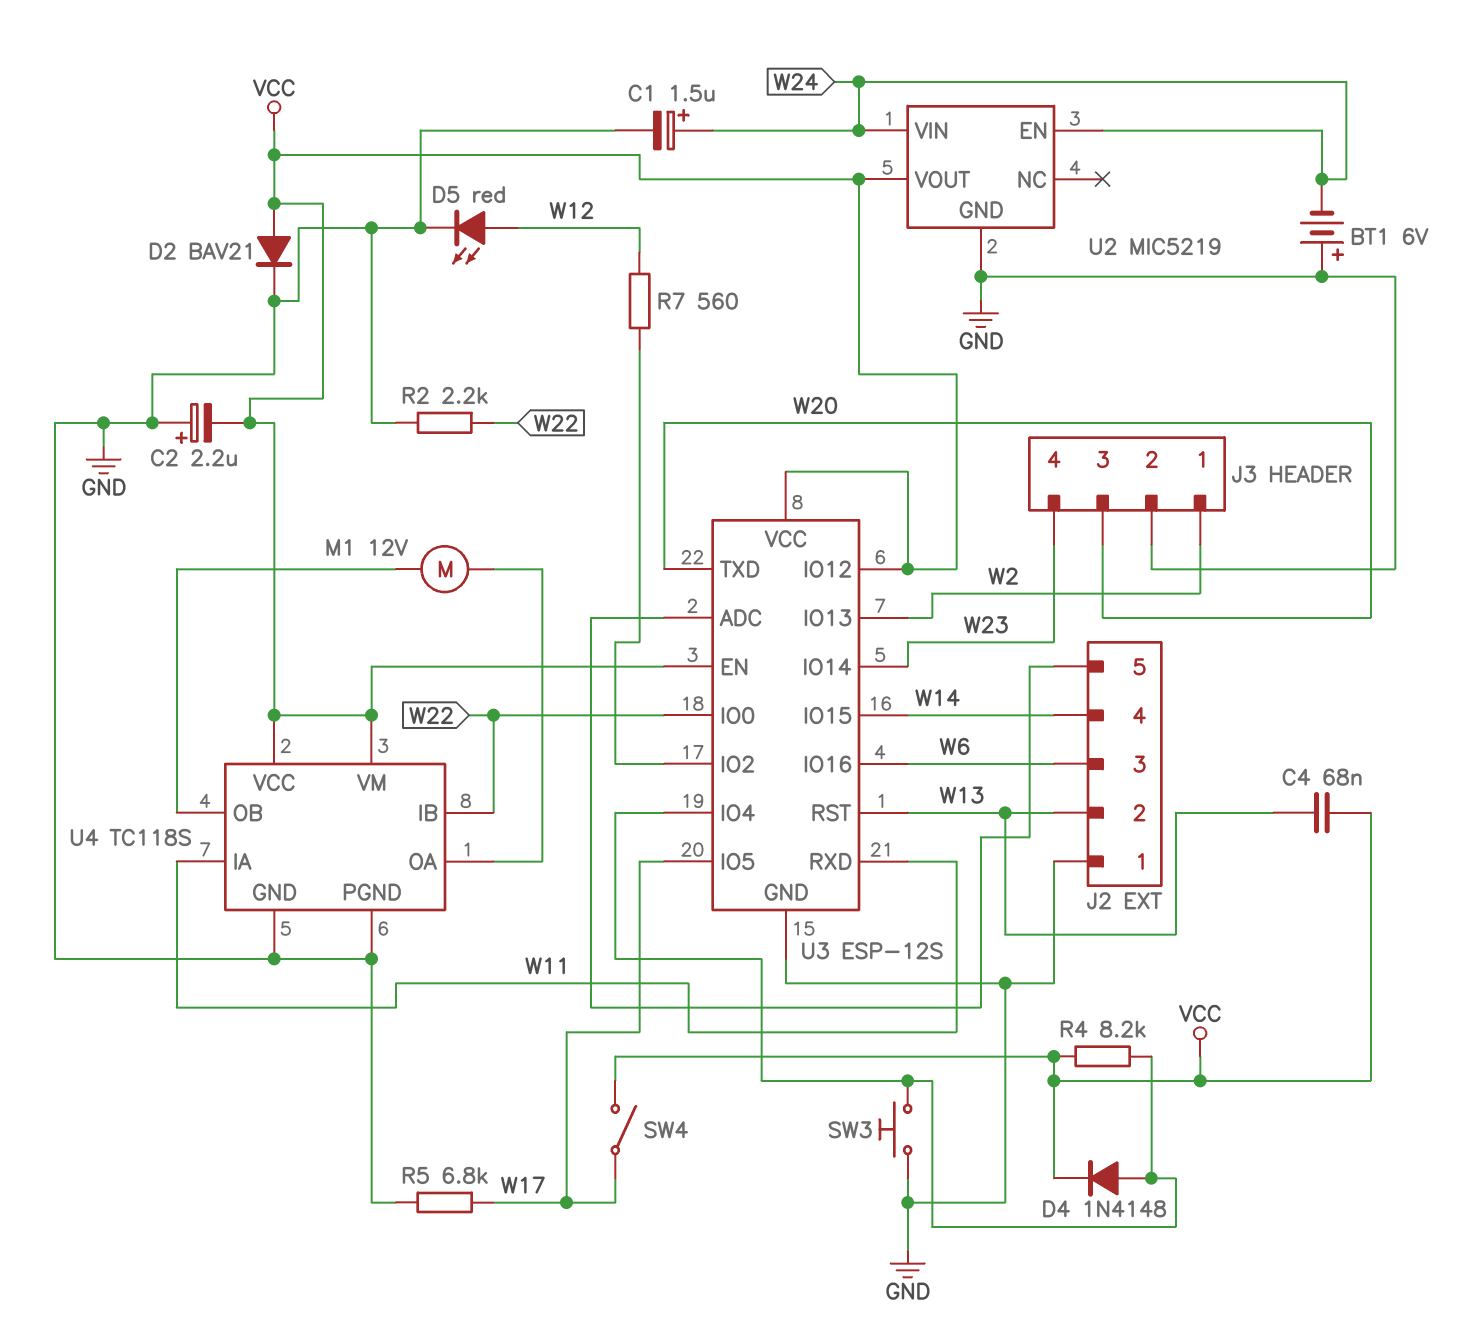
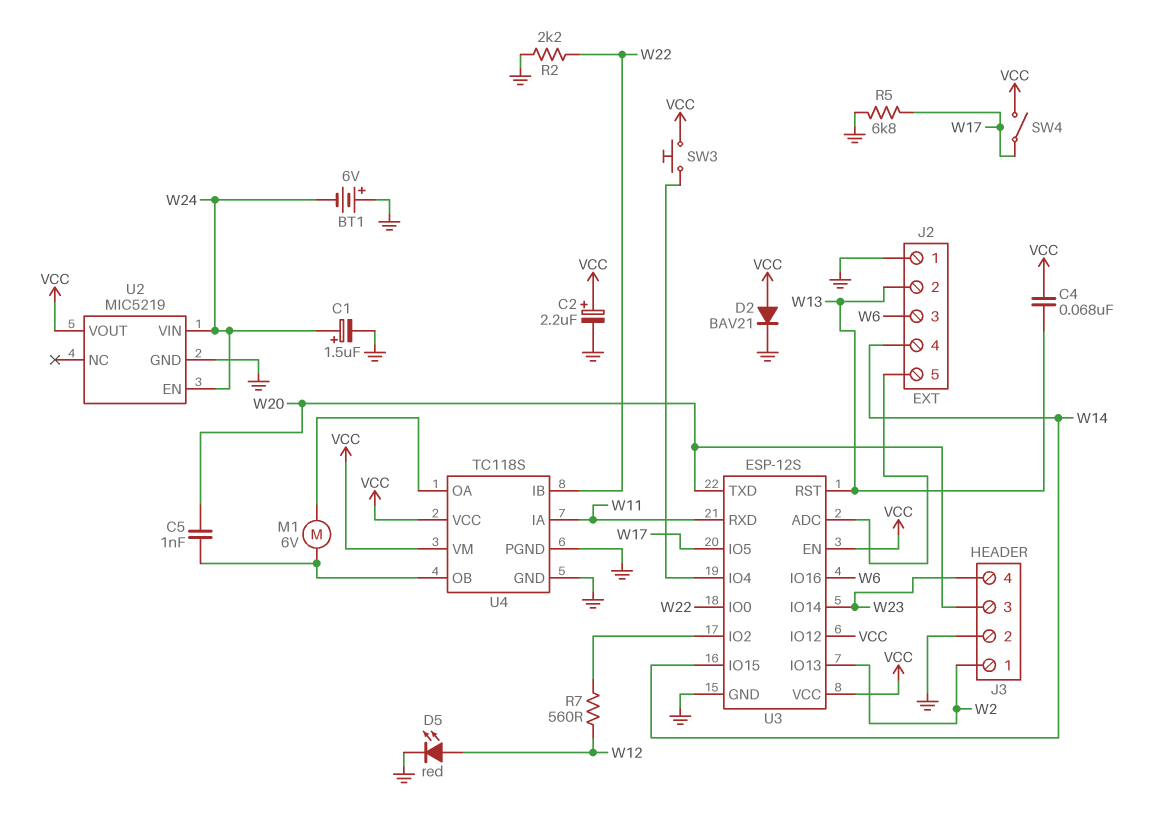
C2: 2.2uF (plus GND, minus VCC) -> 2.2uF (plus VCC, minus GND)
C5: none -> 1nF (U4/OB, W20)
D4: diode 1N4148 (A U3/IO4, K VCC) -> none
M1: motor 12V (U4/OA, U4/OB) -> motor 6V (U4/OA, U4/OB)
R4: 8.2k (U3/IO4, VCC) -> none
SW3: button (GND, U3/IO4) -> button (U3/IO4, VCC)

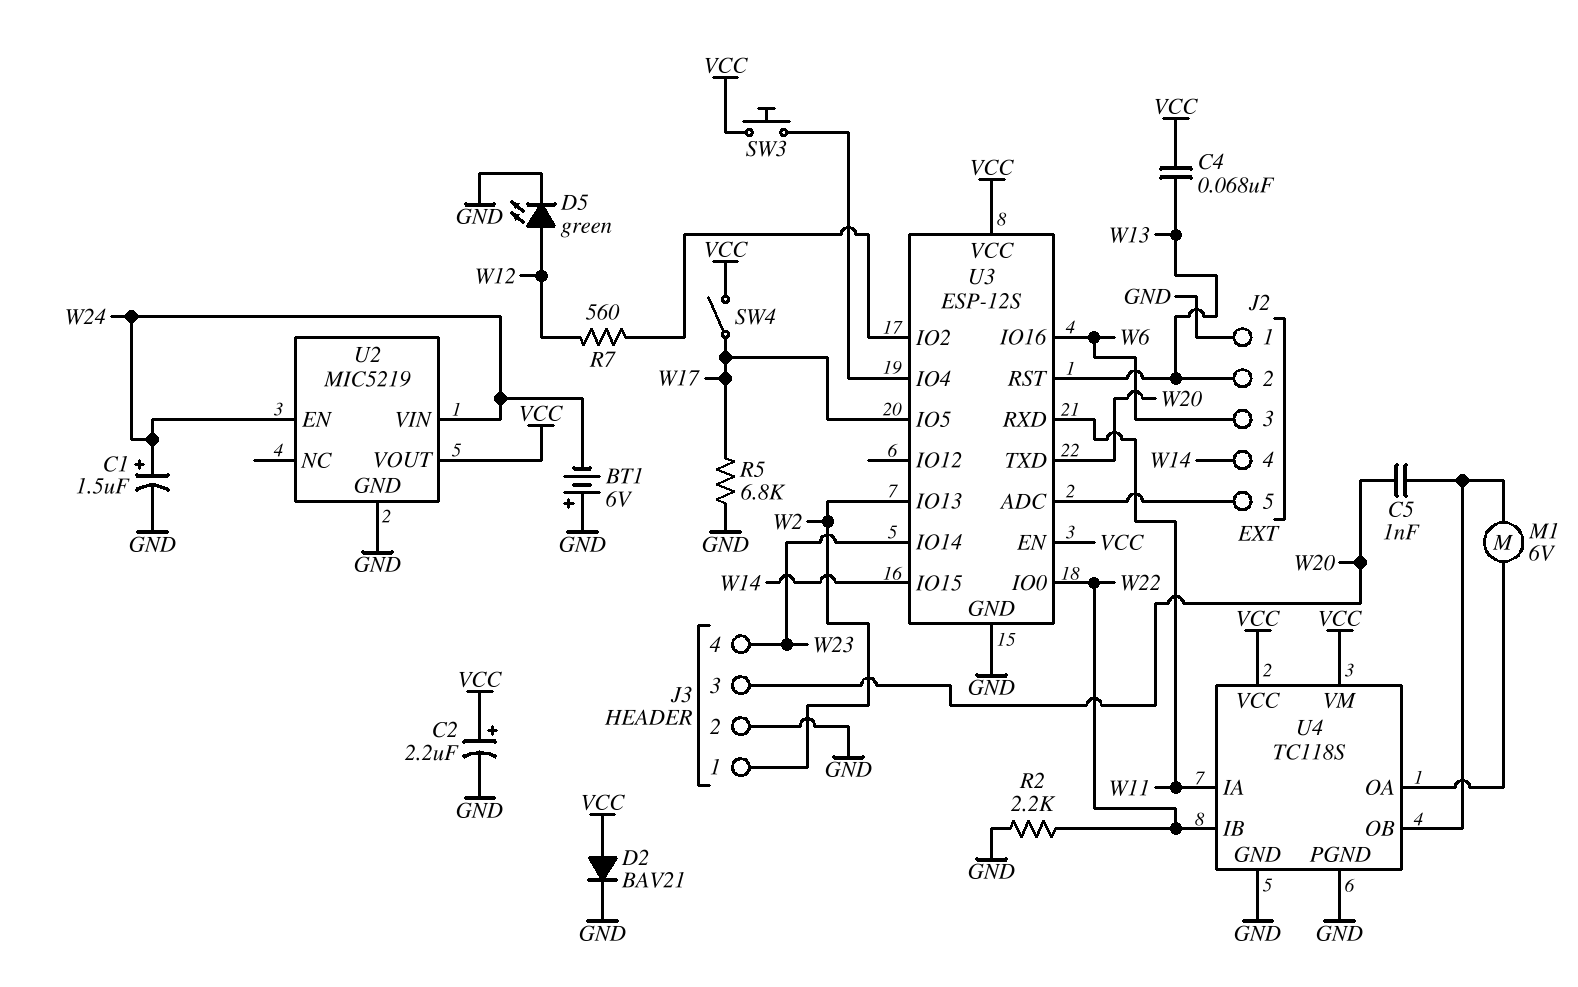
D5: LED red (A W12, K GND) -> LED green (A W12, K GND)
U3 pin IO12: VCC -> none

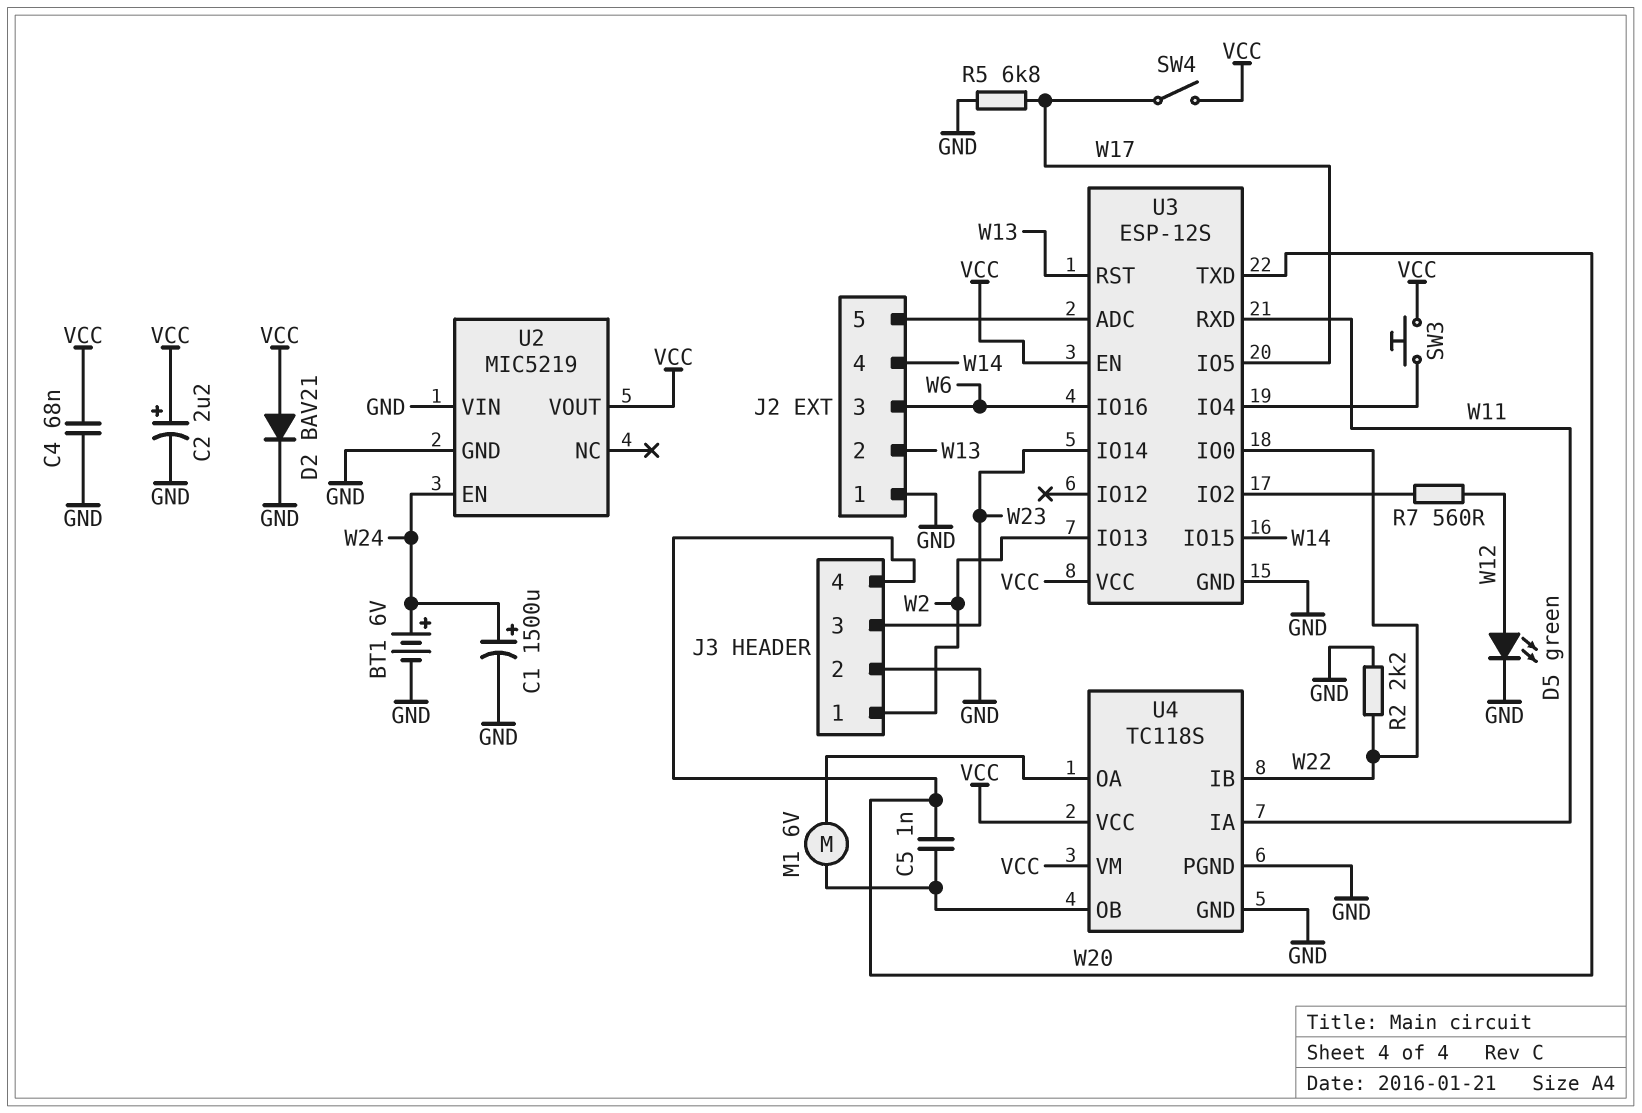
BT1: 6V (plus GND, minus W24) -> 6V (plus W24, minus GND)
C1: 1.5uF (plus W24, minus GND) -> 1500uF (plus W24, minus GND)
C4: 68nF (VCC, W13) -> 68nF (GND, VCC)
J3 pin 3: W20 -> W23
J3 pin 4: W23 -> W20
U2 pin VIN: W24 -> GND

